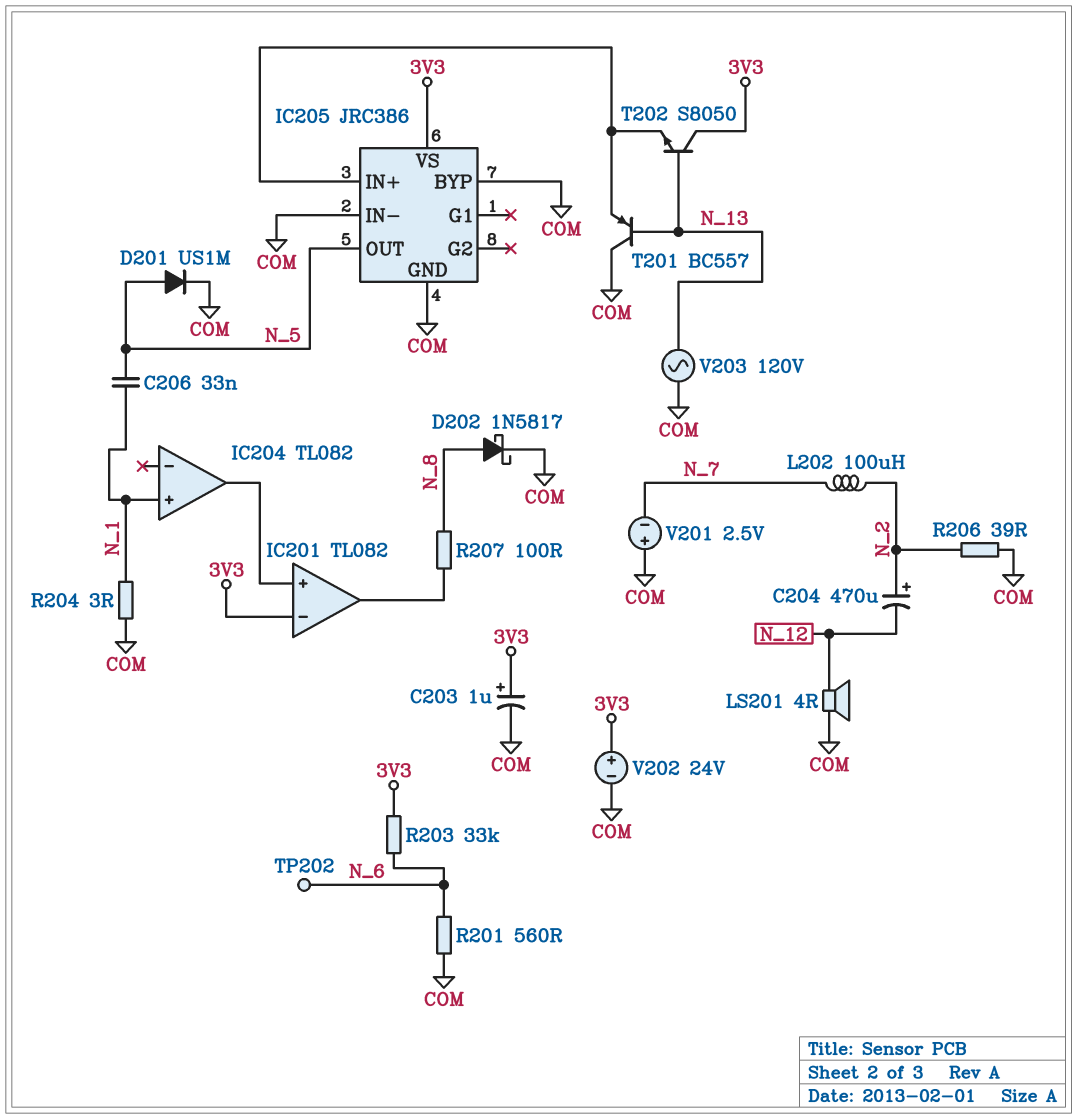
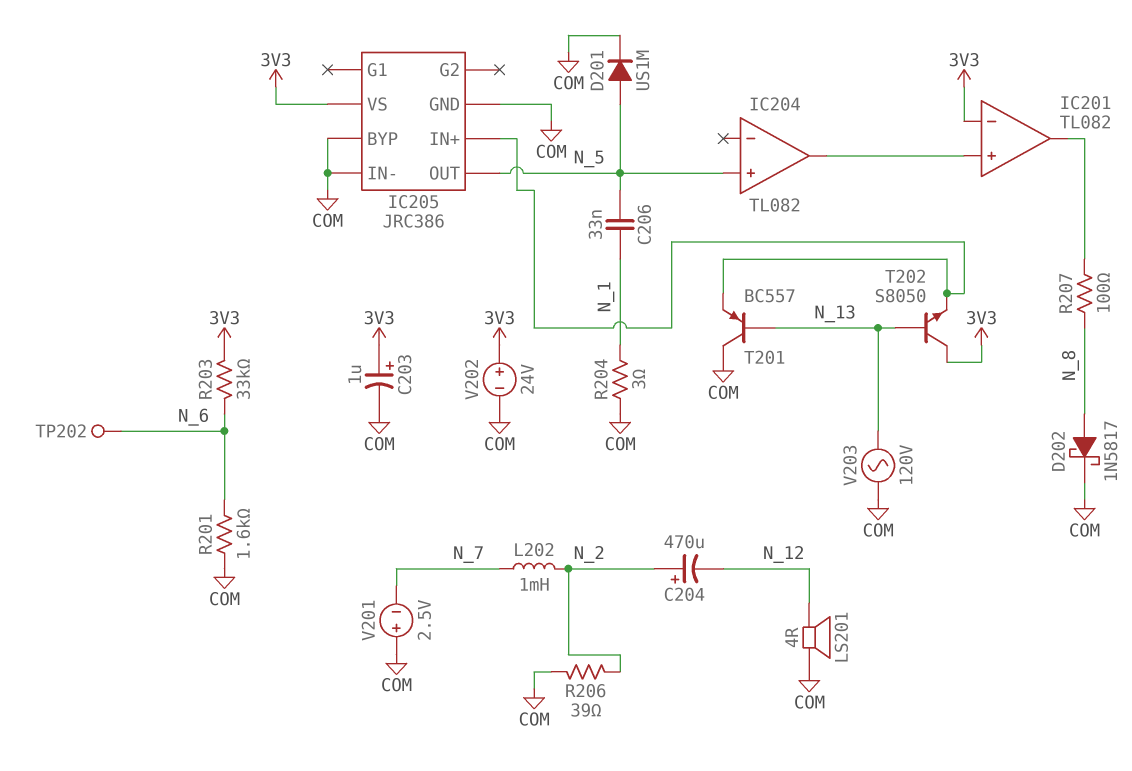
IC204 pin in+: N_1 -> N_5
L202: 100uH (N_2, N_7) -> 1mH (N_2, N_7)
R201: 560 (COM, N_6) -> 1.6k (COM, N_6)

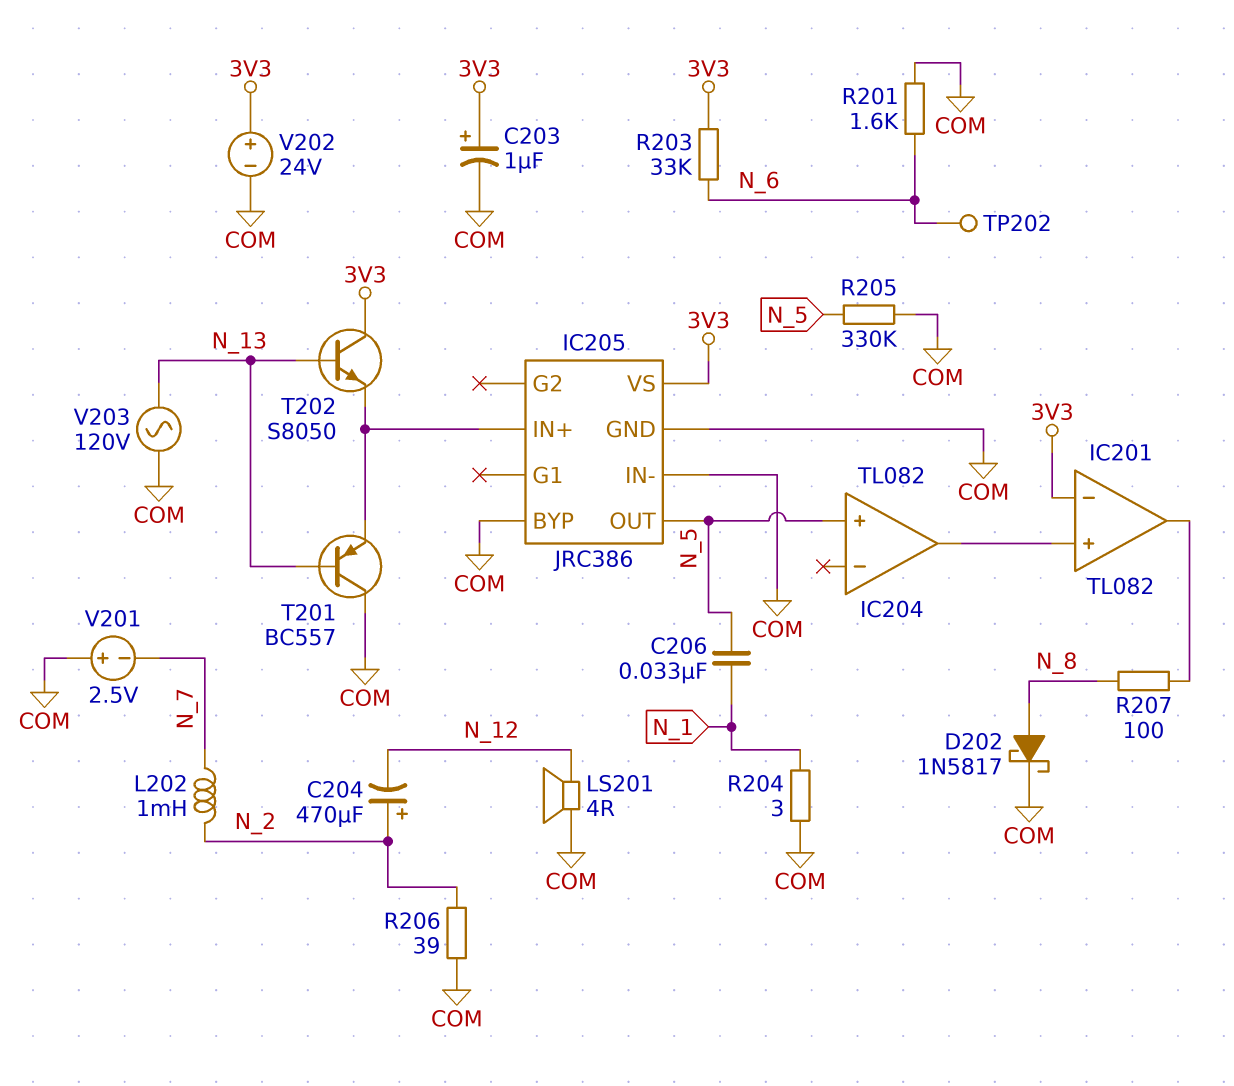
D201: diode US1M (A N_5, K COM) -> none
R205: none -> 330k (COM, N_5)

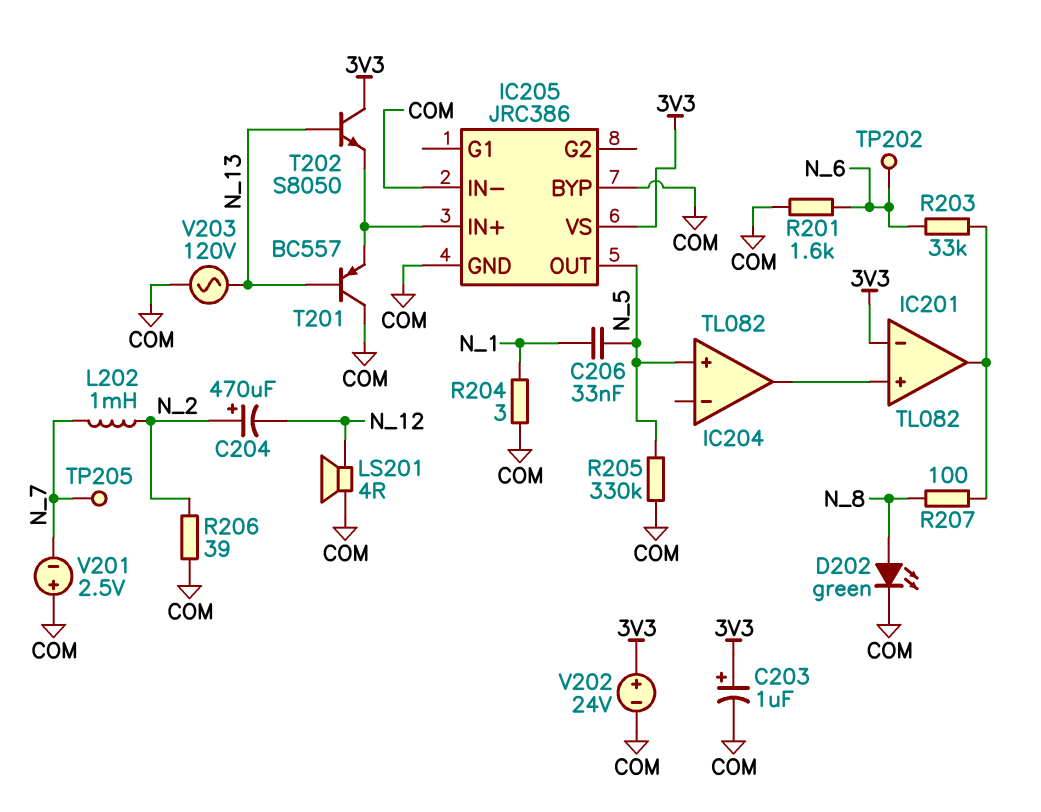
D202: schottky 1N5817 (A N_8, K COM) -> LED green (A N_8, K COM)
R203: 33k (3V3, N_6) -> 33k (IC201/out, N_6)
TP205: none -> test point (N_7)

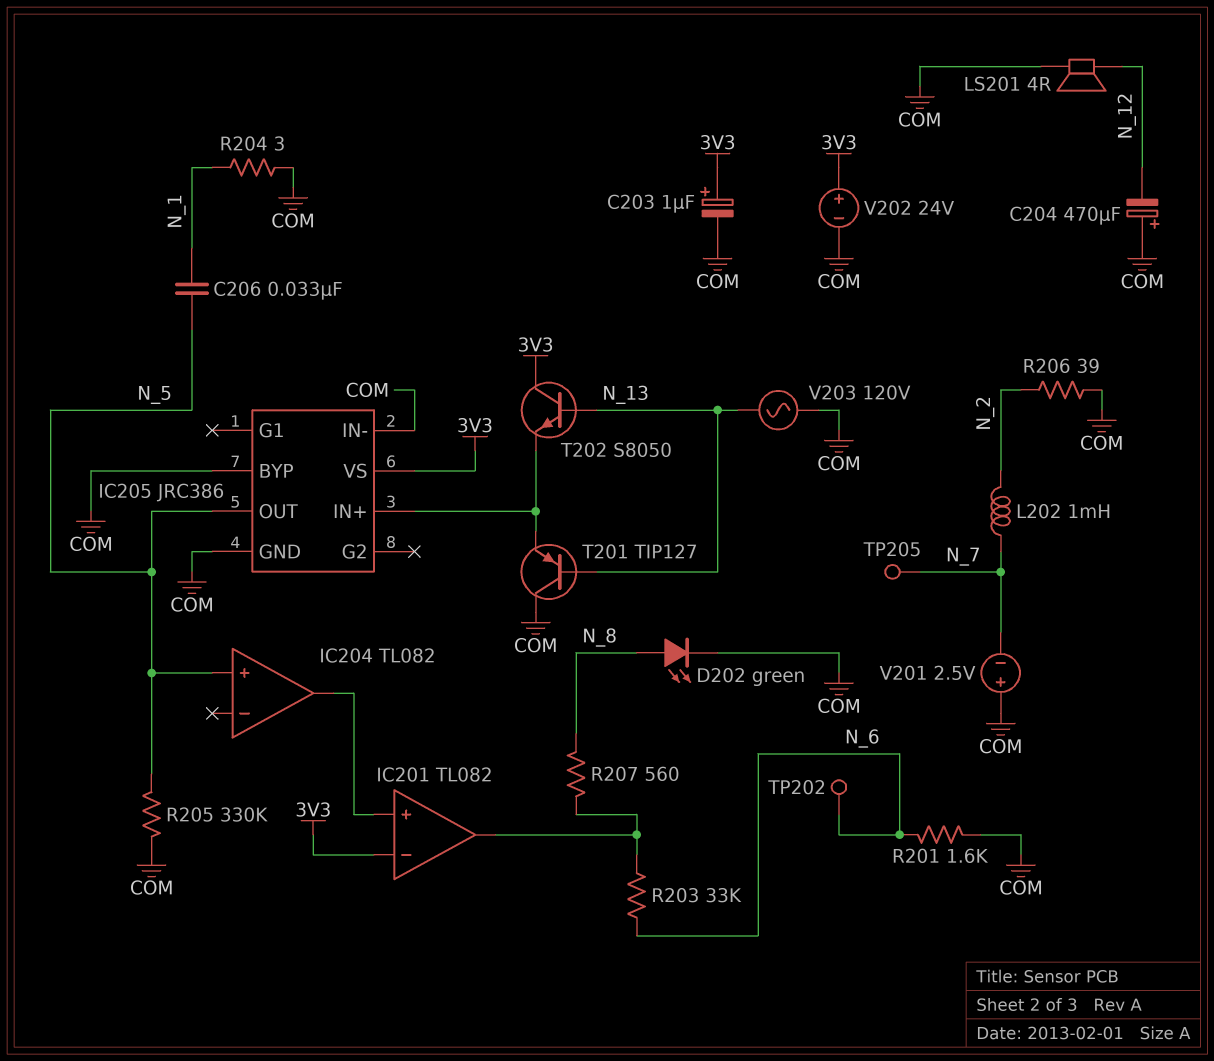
C204: 470uF (plus N_2, minus N_12) -> 470uF (plus COM, minus N_12)
R207: 100 (IC201/out, N_8) -> 560 (IC201/out, N_8)
T201: PNP BC557 (B N_13, C COM, E IC205/IN+) -> PNP TIP127 (B N_13, C COM, E IC205/IN+)

